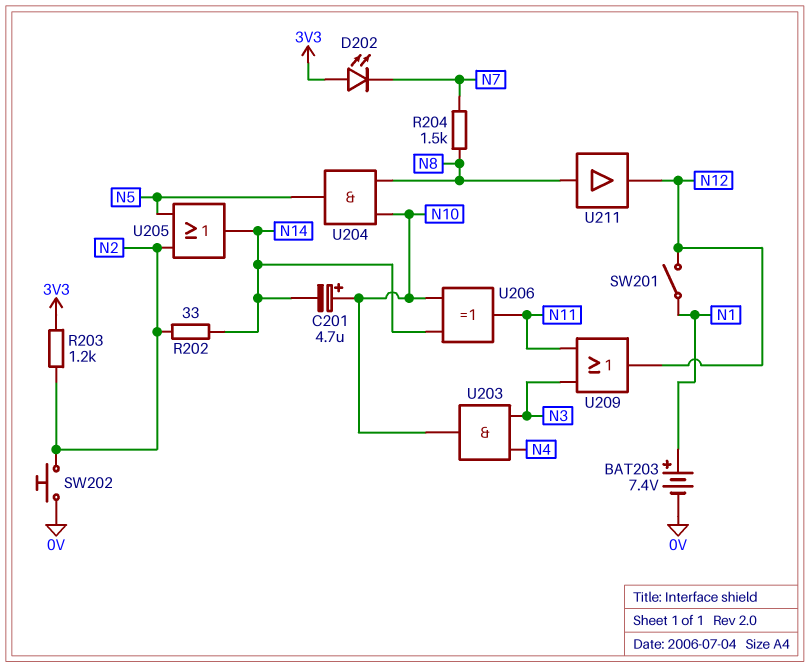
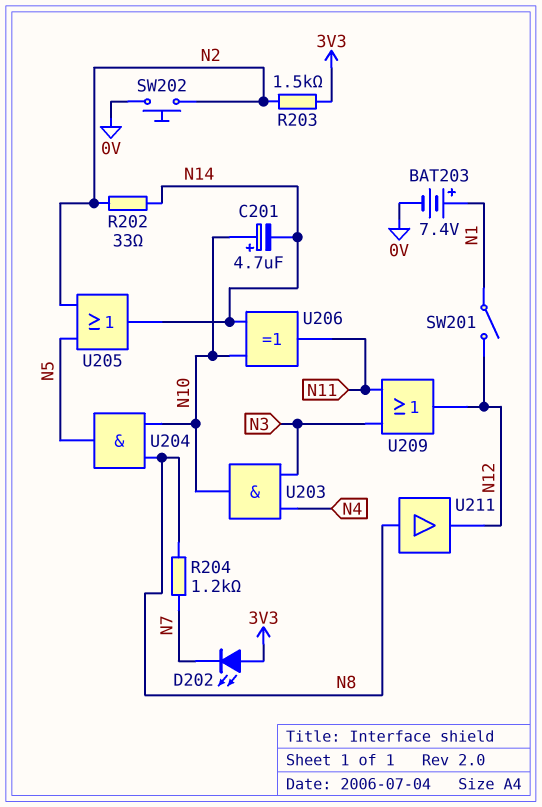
R203: 1.2k (3V3, N2) -> 1.5k (3V3, N2)
R204: 1.5k (N7, N8) -> 1.2k (N7, N8)

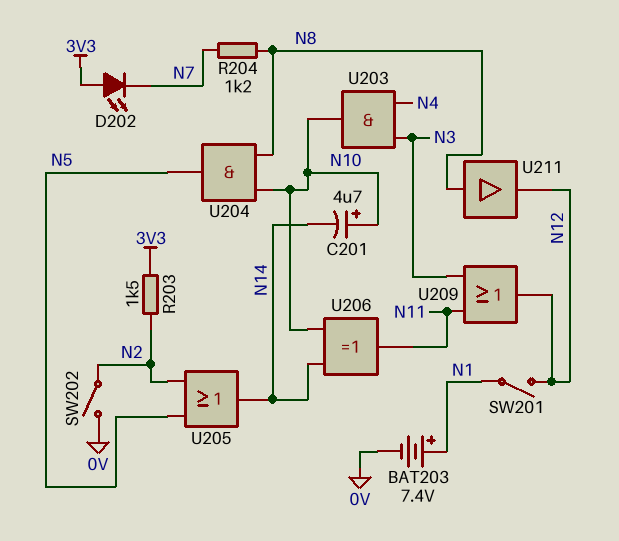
R202: 33 (N2, N14) -> none
SW202: button (0V, N2) -> switch (0V, N2)

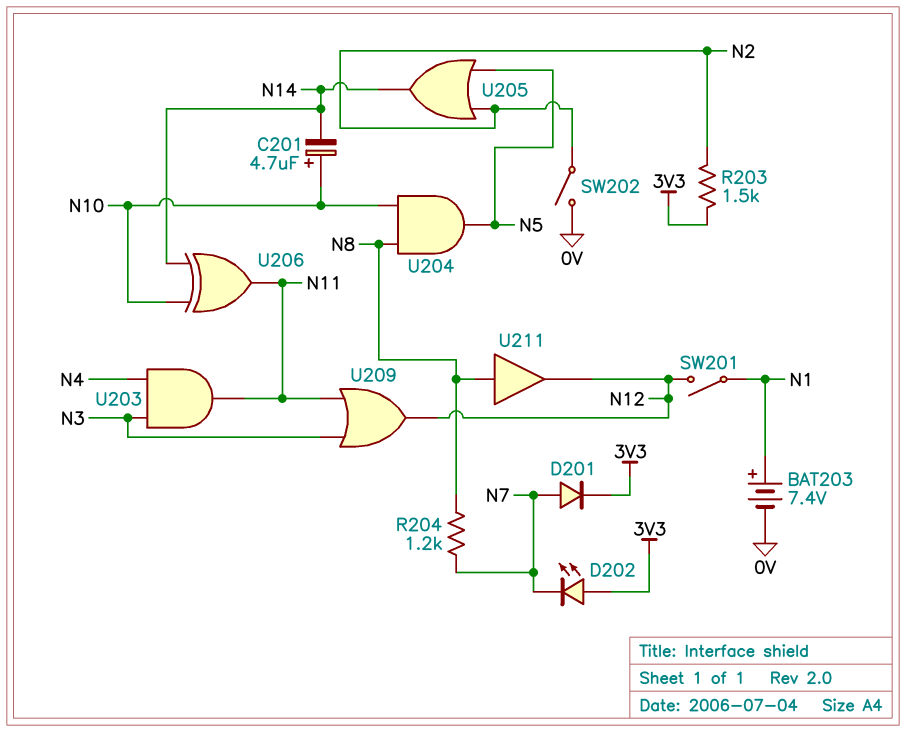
D201: none -> diode (A N7, K 3V3)
U203: AND (in N3, in N4, out N10) -> AND (in N3, in N4, out N11)

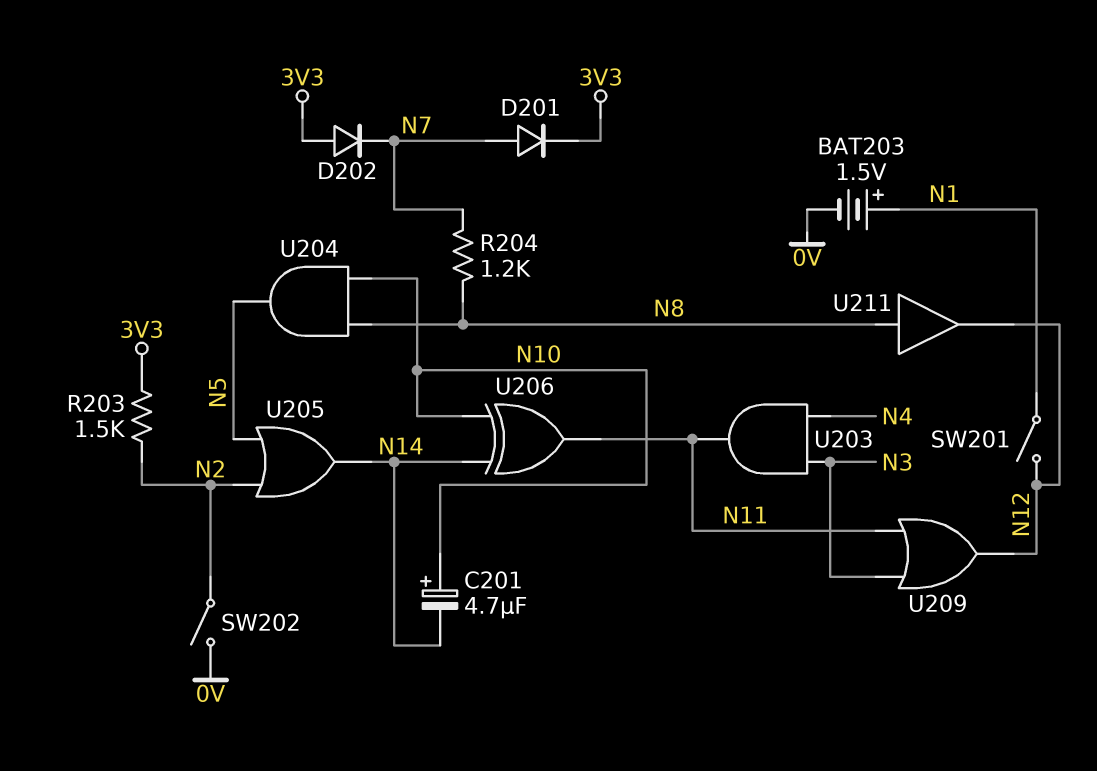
BAT203: 7.4V (plus N1, minus 0V) -> 1.5V (plus N1, minus 0V)
D202: LED (A 3V3, K N7) -> diode (A 3V3, K N7)

